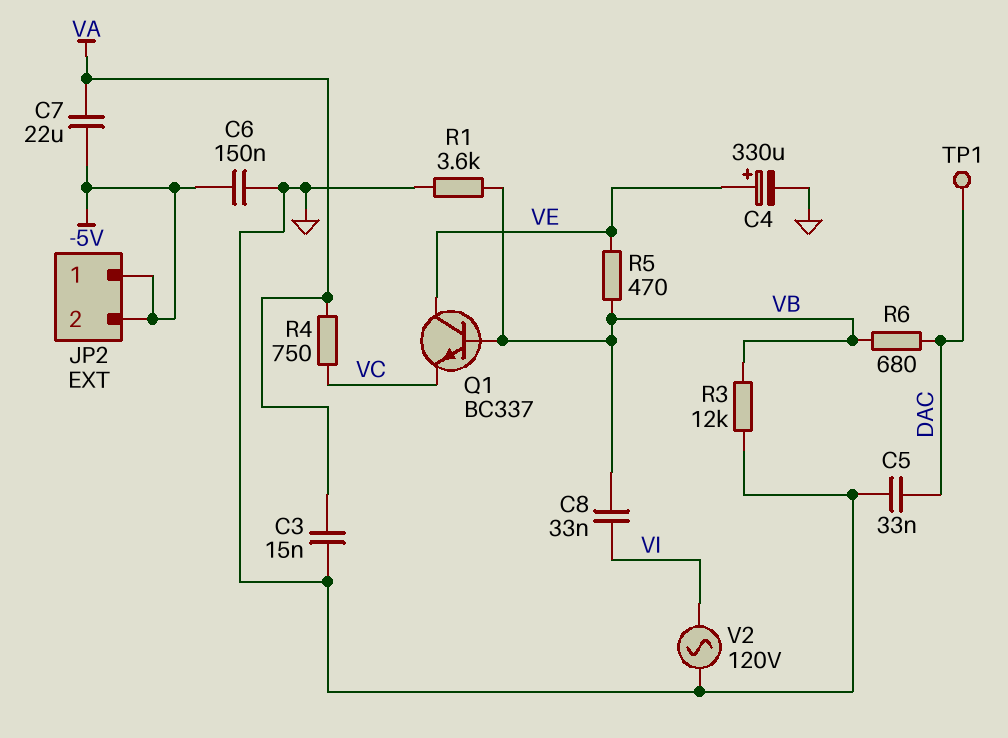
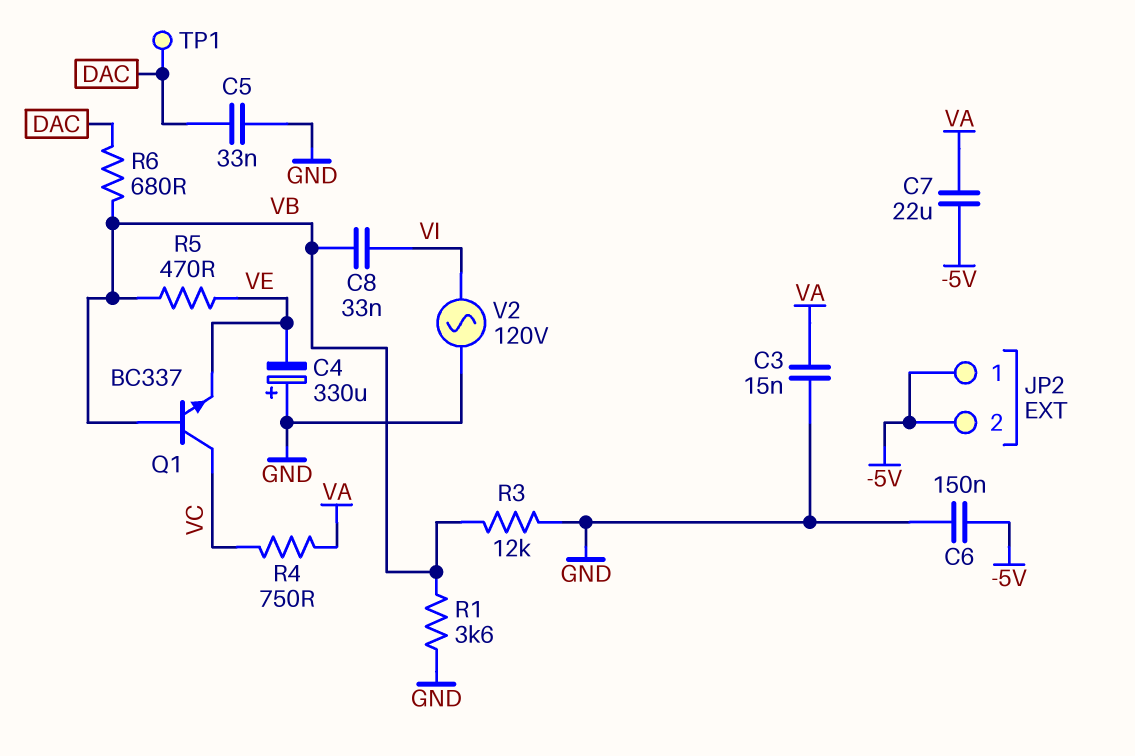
C4: 330uF (plus VE, minus GND) -> 330uF (plus GND, minus VE)
Q1: NPN BC337 (B VB, C VE, E VC) -> NPN BC337 (B VB, C VC, E VE)

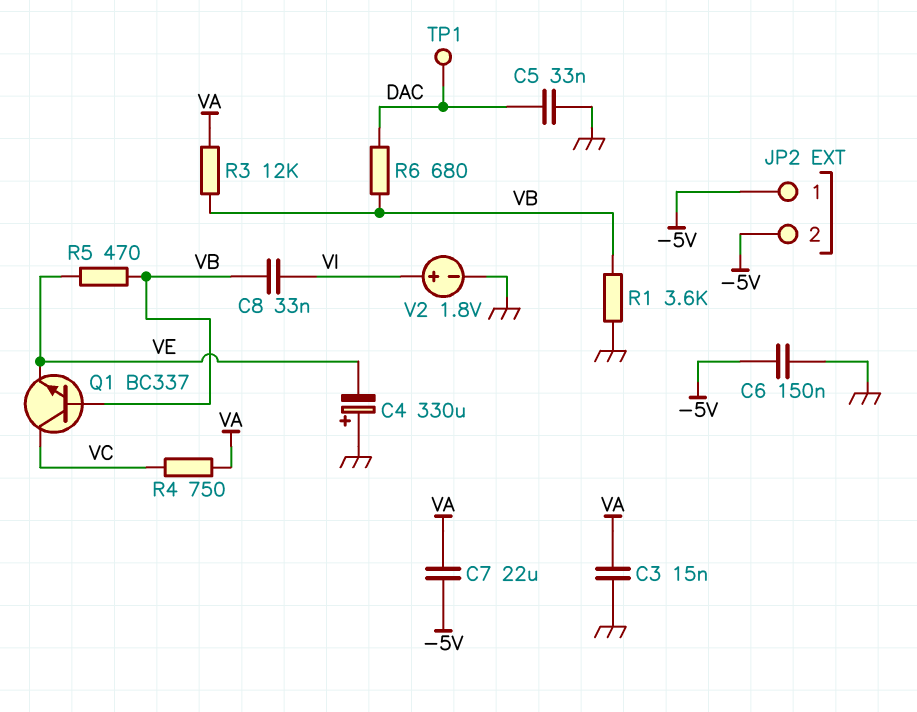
R3: 12k (GND, VB) -> 12k (VA, VB)
V2: AC 120V (GND, VI) -> 1.8V (plus VI, minus GND)

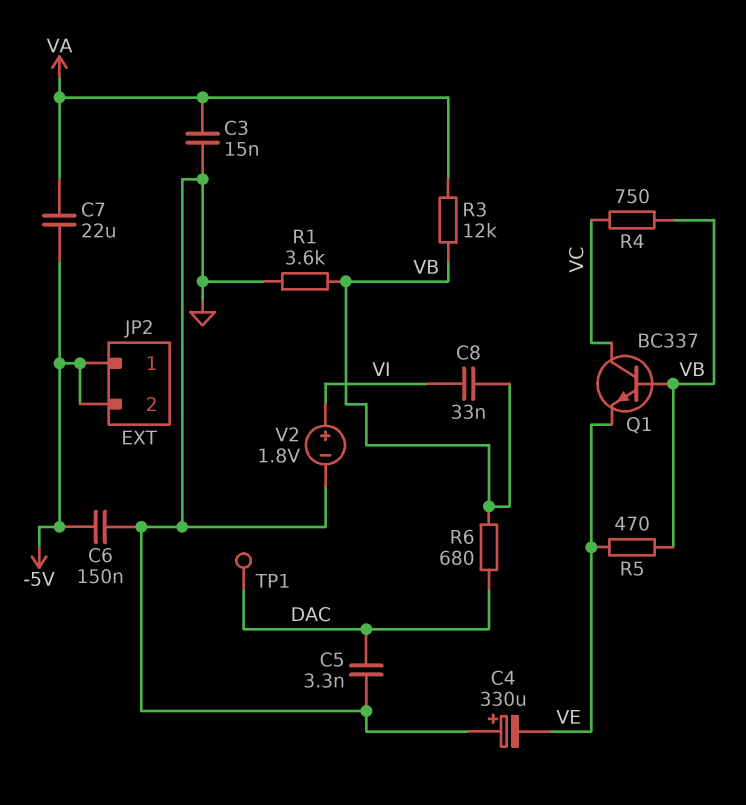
C5: 33nF (DAC, GND) -> 3.3nF (DAC, GND)
R4: 750 (VA, VC) -> 750 (VB, VC)

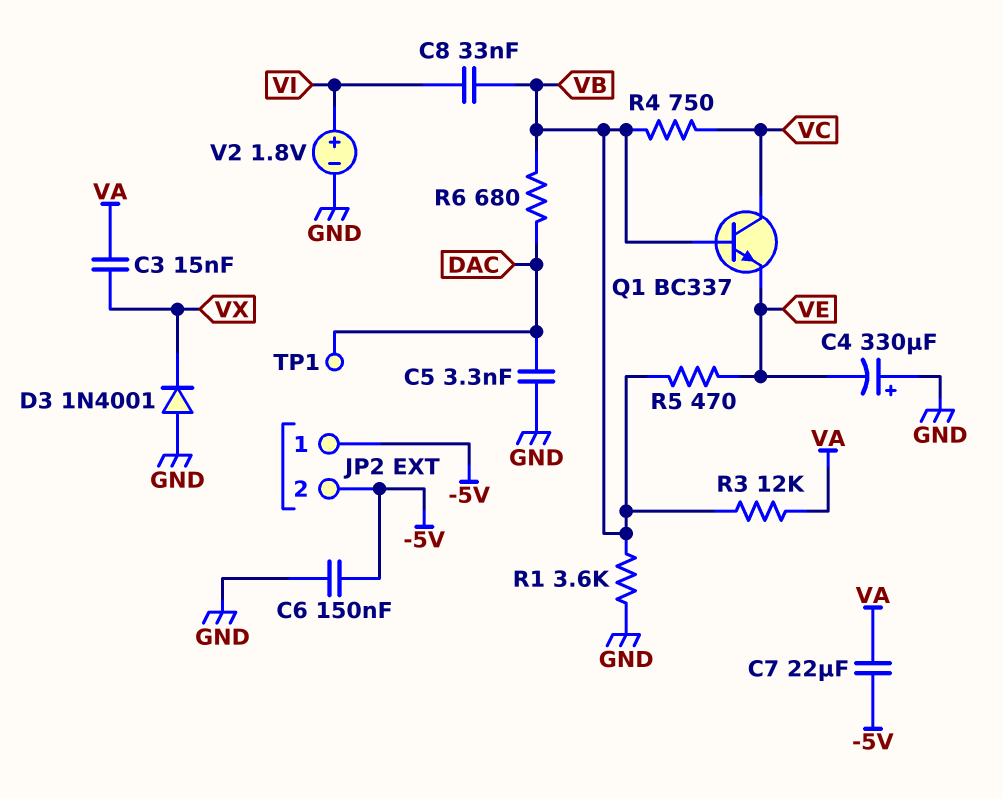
C3: 15nF (GND, VA) -> 15nF (VA, VX)
D3: none -> diode 1N4001 (A GND, K VX)

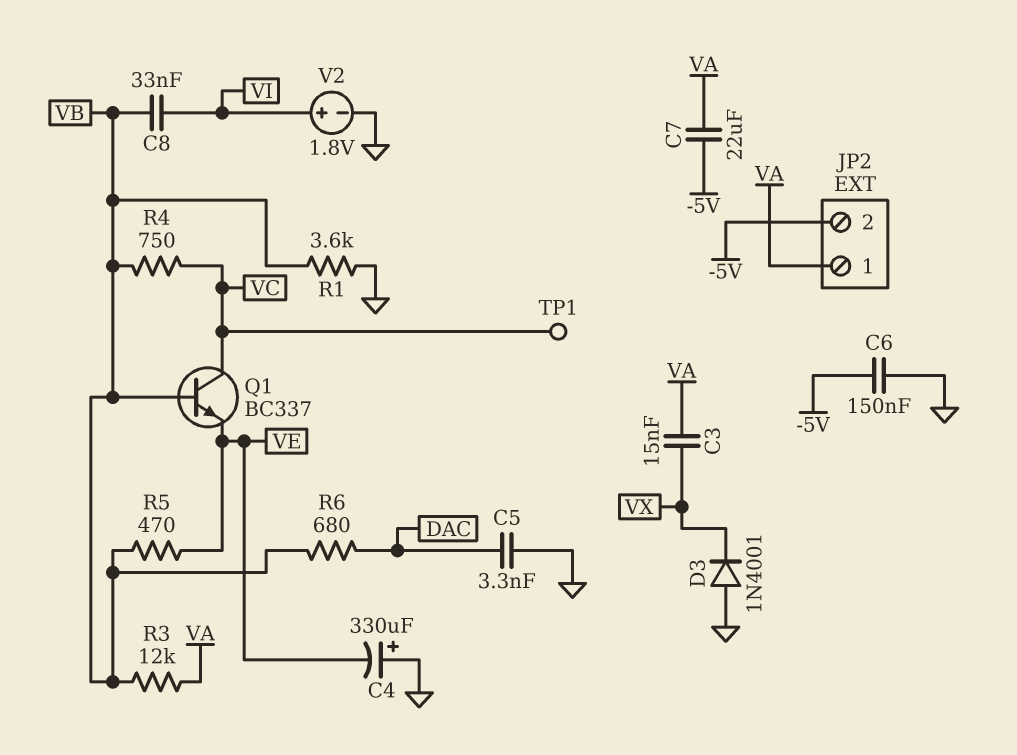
JP2 pin 1: -5V -> VA
TP1: test point (DAC) -> test point (VC)

